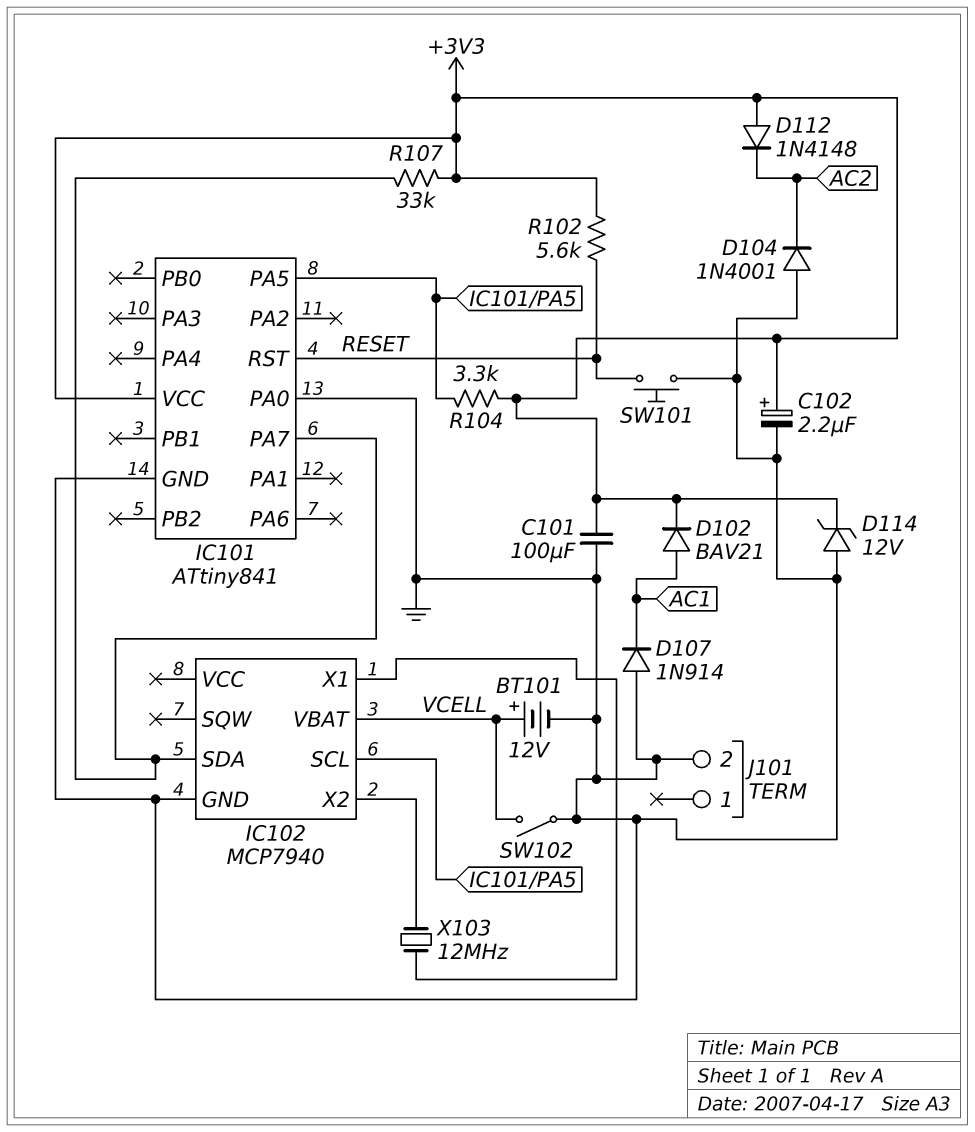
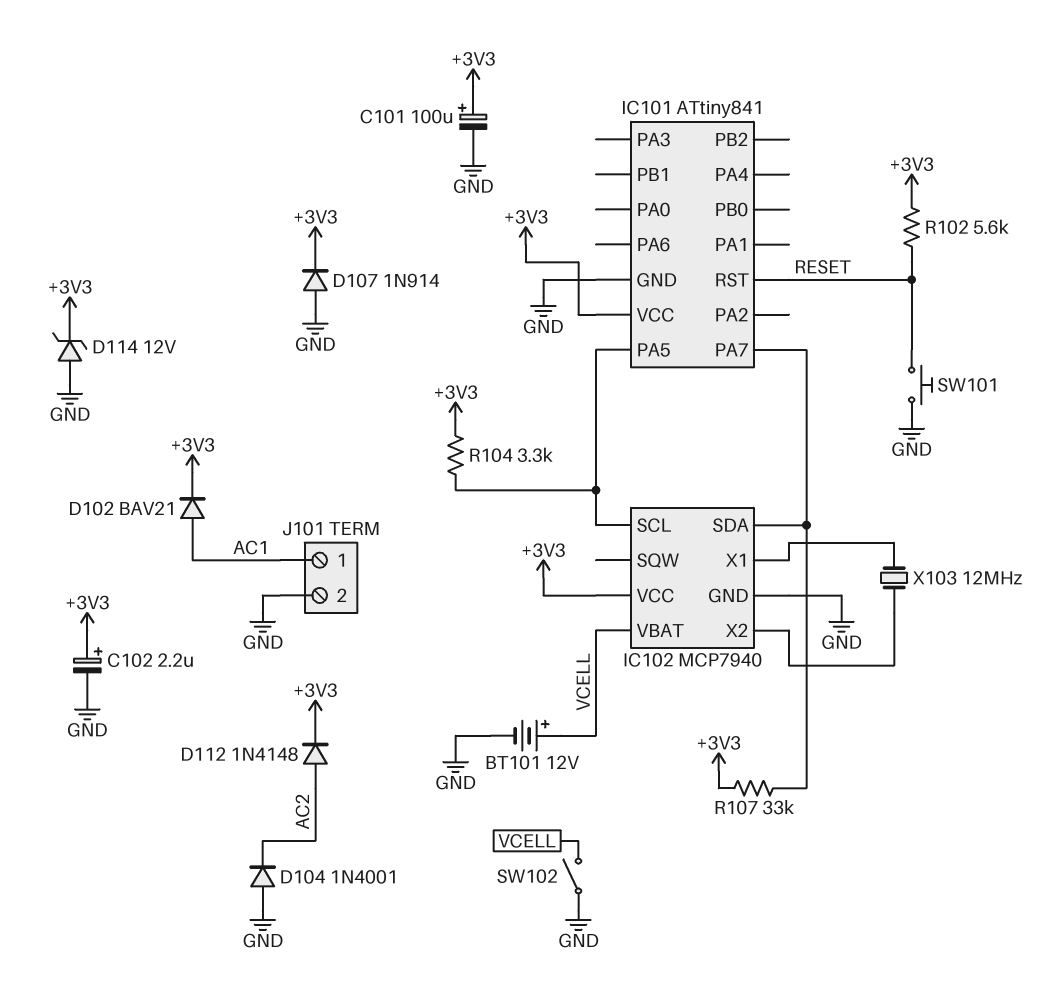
C101: 100uF (+3V3, GND) -> 100uF (plus +3V3, minus GND)
D107: diode 1N914 (A GND, K AC1) -> diode 1N914 (A GND, K +3V3)
D112: diode 1N4148 (A +3V3, K AC2) -> diode 1N4148 (A AC2, K +3V3)
IC101 pin PA0: GND -> none
IC102 pin VCC: none -> +3V3
J101 pin 1: none -> AC1

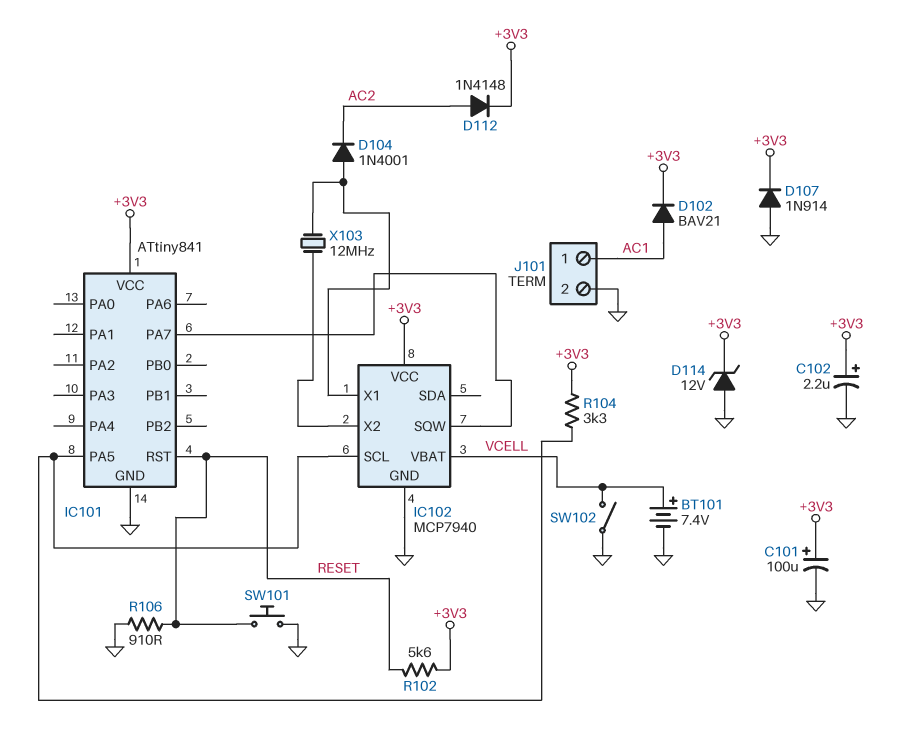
BT101: 12V (plus VCELL, minus GND) -> 7.4V (plus VCELL, minus GND)
D104: diode 1N4001 (A GND, K AC2) -> diode 1N4001 (A IC102/X1, K AC2)
IC102 pin SDA: IC101/PA7 -> none
IC102 pin SQW: none -> IC101/PA7
R106: none -> 910 (GND, RESET)
R107: 33k (+3V3, IC101/PA7) -> none

